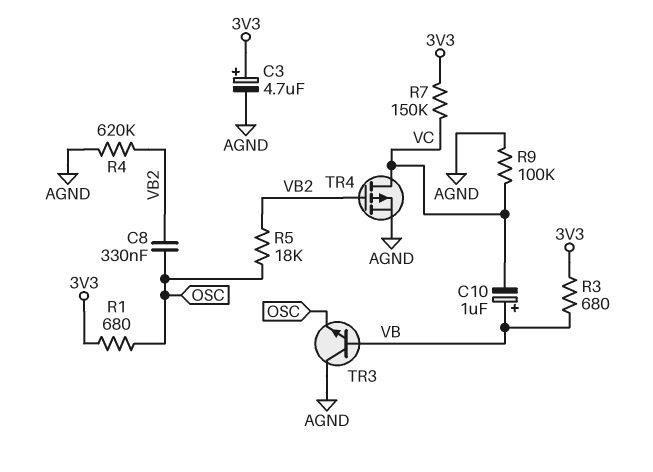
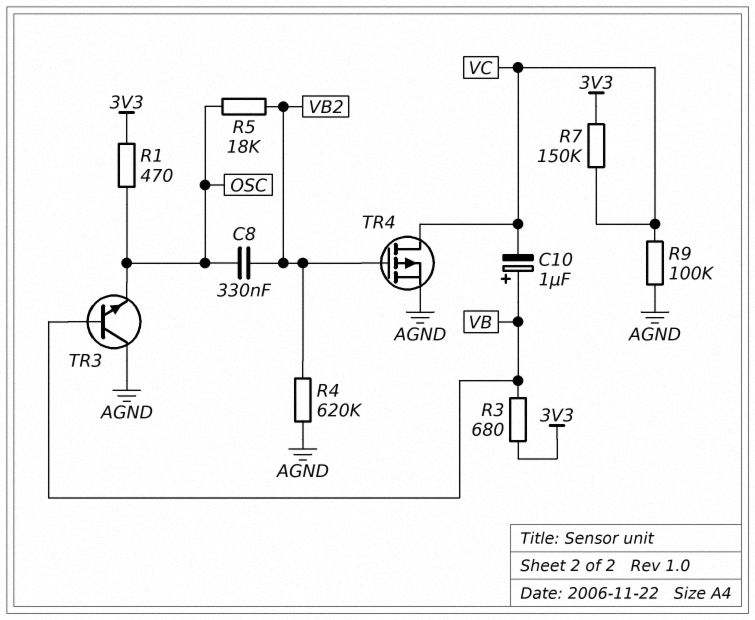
C3: 4.7uF (plus 3V3, minus AGND) -> none
R1: 680 (3V3, OSC) -> 470 (3V3, OSC)

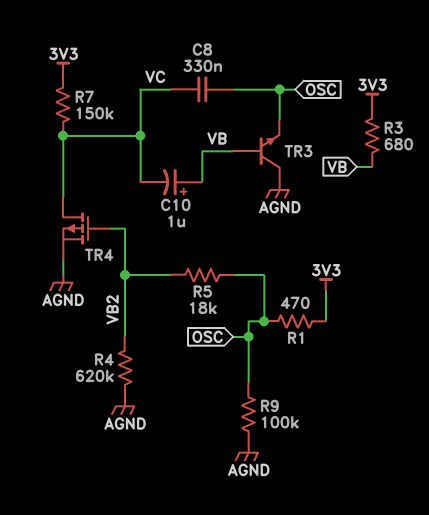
C8: 330nF (OSC, VB2) -> 330nF (OSC, VC)
R9: 100k (AGND, VC) -> 100k (AGND, OSC)

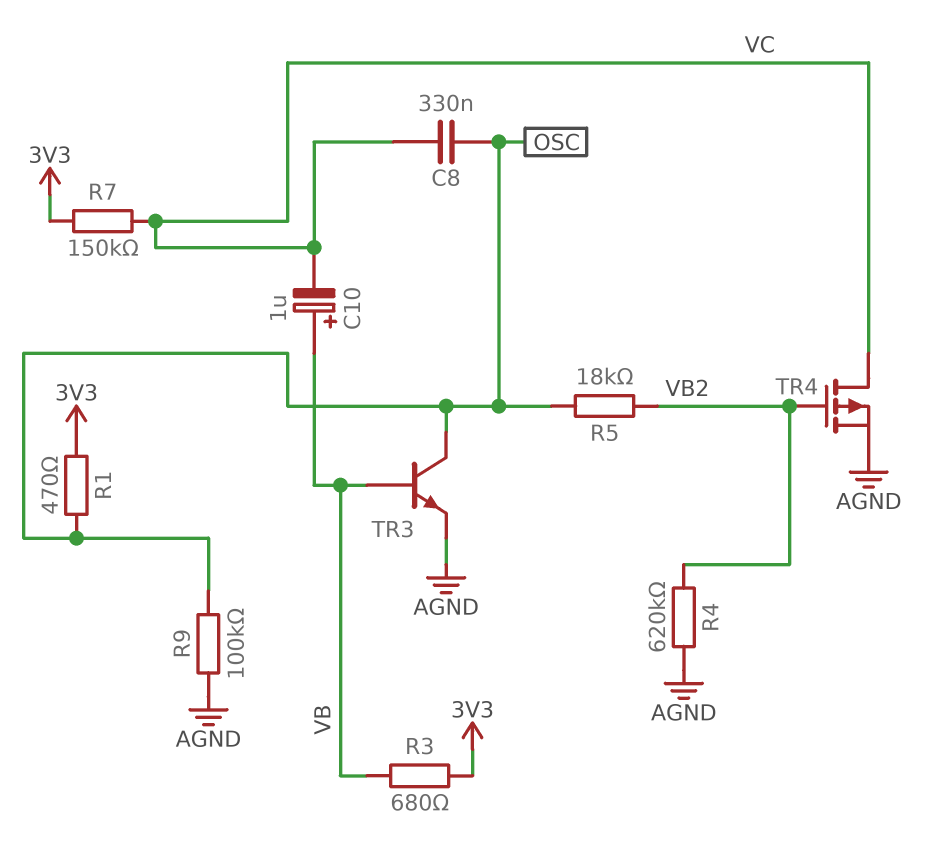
TR3: NPN (B VB, C AGND, E OSC) -> NPN (B VB, C OSC, E AGND)

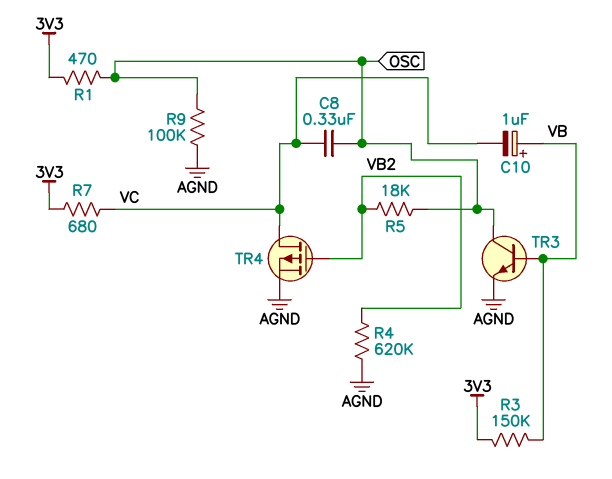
R3: 680 (3V3, VB) -> 150k (3V3, VB)
R7: 150k (3V3, VC) -> 680 (3V3, VC)

